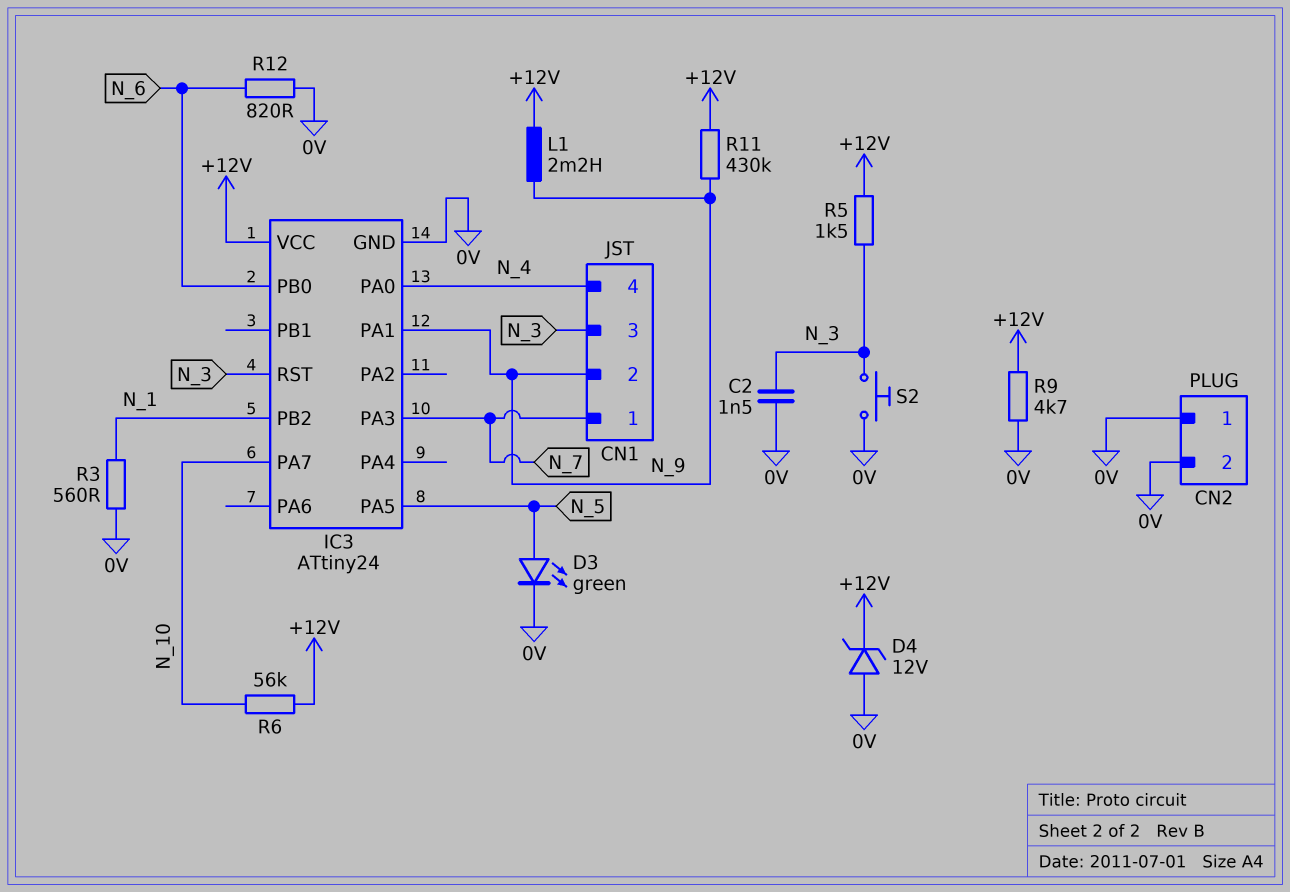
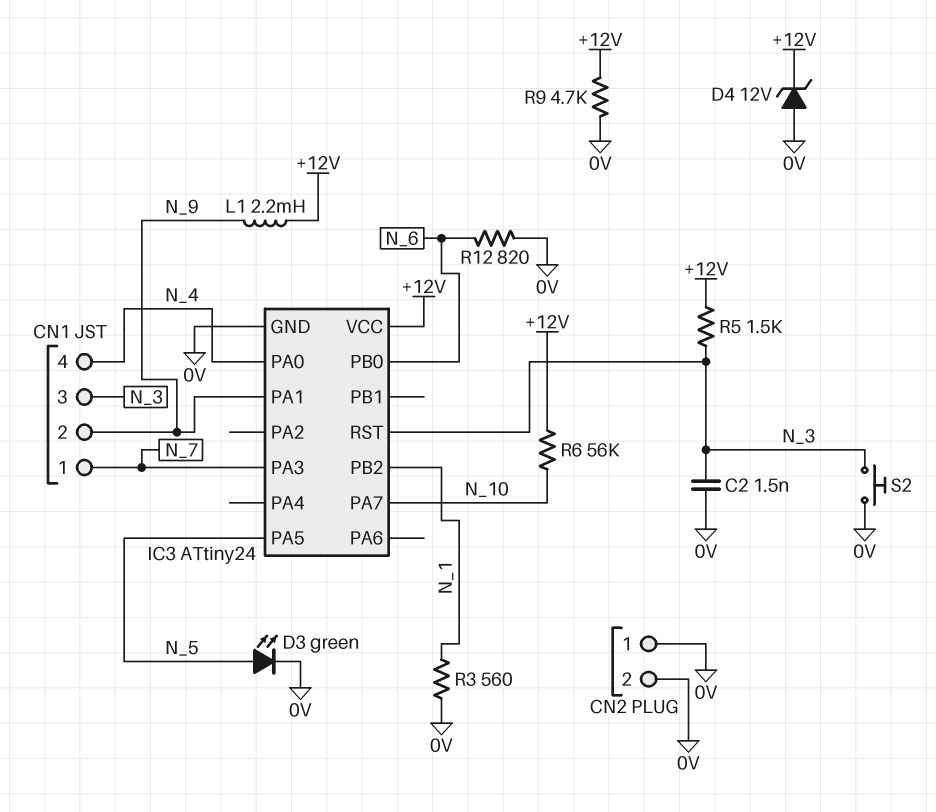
R11: 430k (+12V, N_9) -> none

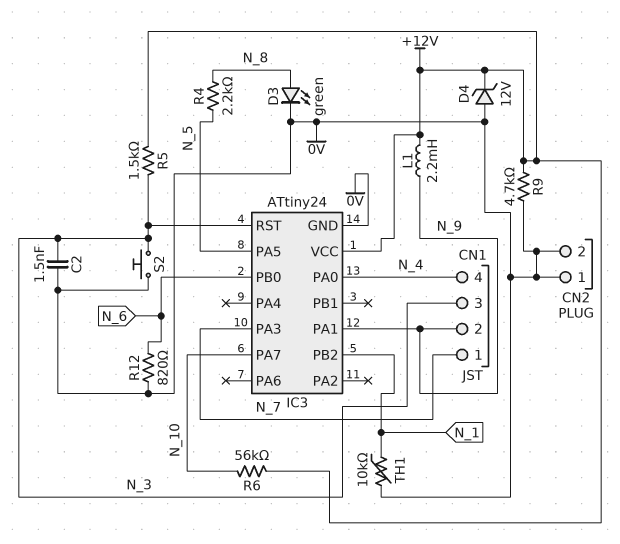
D3: LED green (A N_5, K 0V) -> LED green (A N_8, K 0V)
R3: 560 (0V, N_1) -> none
R4: none -> 2.2k (N_5, N_8)
TH1: none -> 10k (0V, N_1)

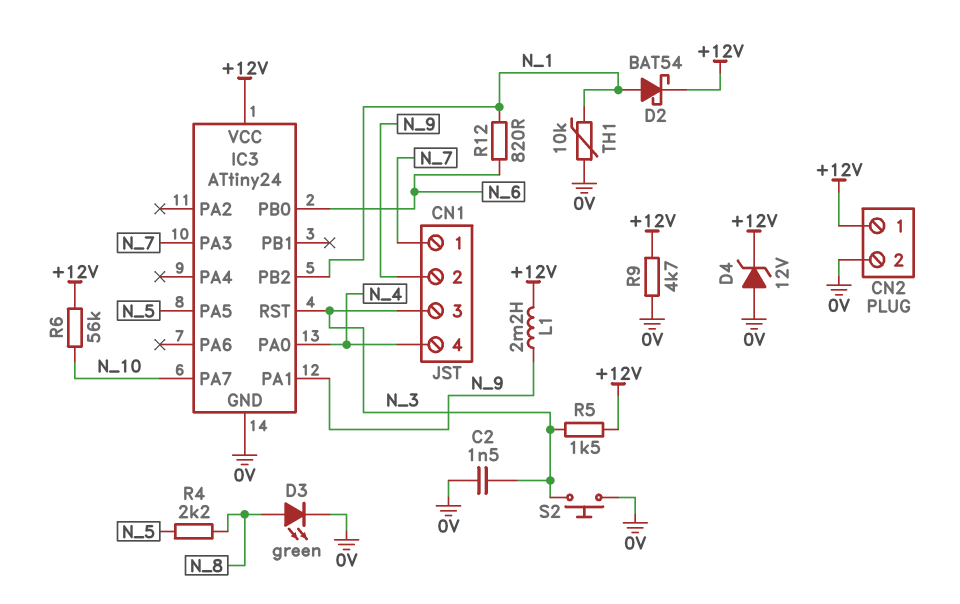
CN2 pin 1: 0V -> +12V
D2: none -> schottky BAT54 (A N_1, K +12V)
R12: 820 (0V, N_6) -> 820 (N_1, N_6)

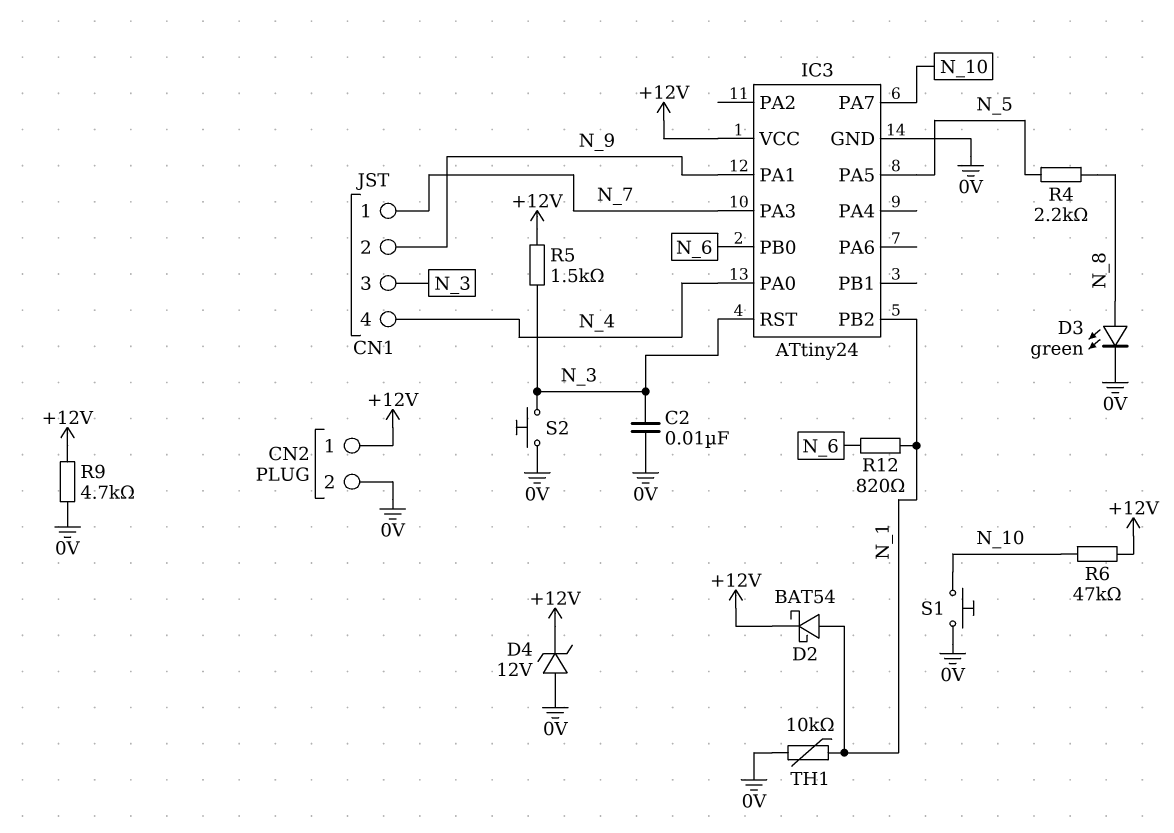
C2: 1.5nF (0V, N_3) -> 10nF (0V, N_3)
L1: 2.2mH (+12V, N_9) -> none
R6: 56k (+12V, N_10) -> 47k (+12V, N_10)
S1: none -> button (0V, N_10)

